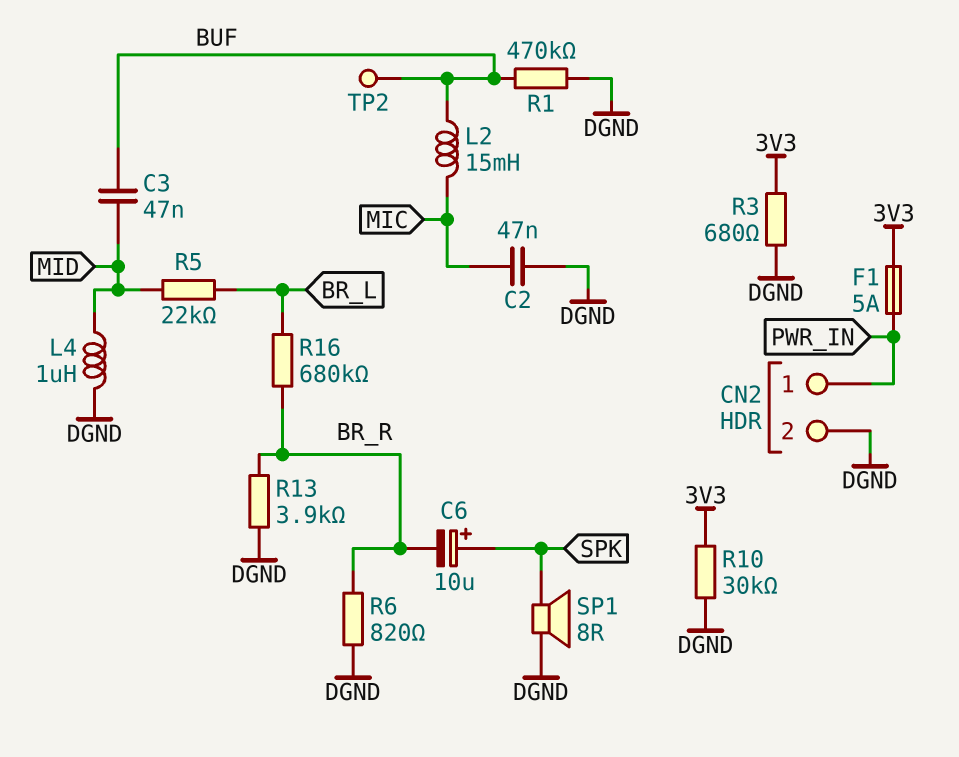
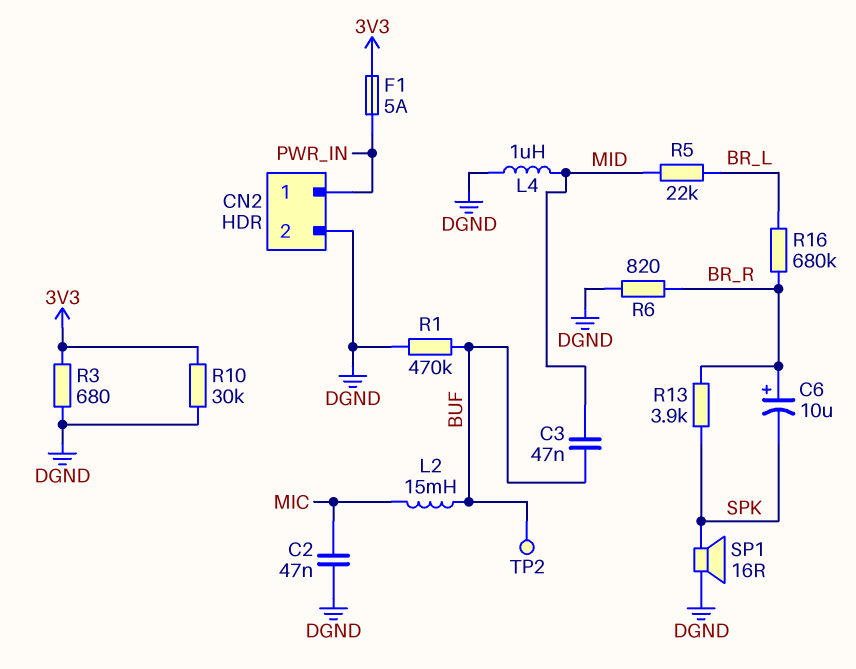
C6: 10uF (plus SPK, minus BR_R) -> 10uF (plus BR_R, minus SPK)
R13: 3.9k (BR_R, DGND) -> 3.9k (BR_R, SPK)
SP1: speaker 8R (DGND, SPK) -> speaker 16R (DGND, SPK)

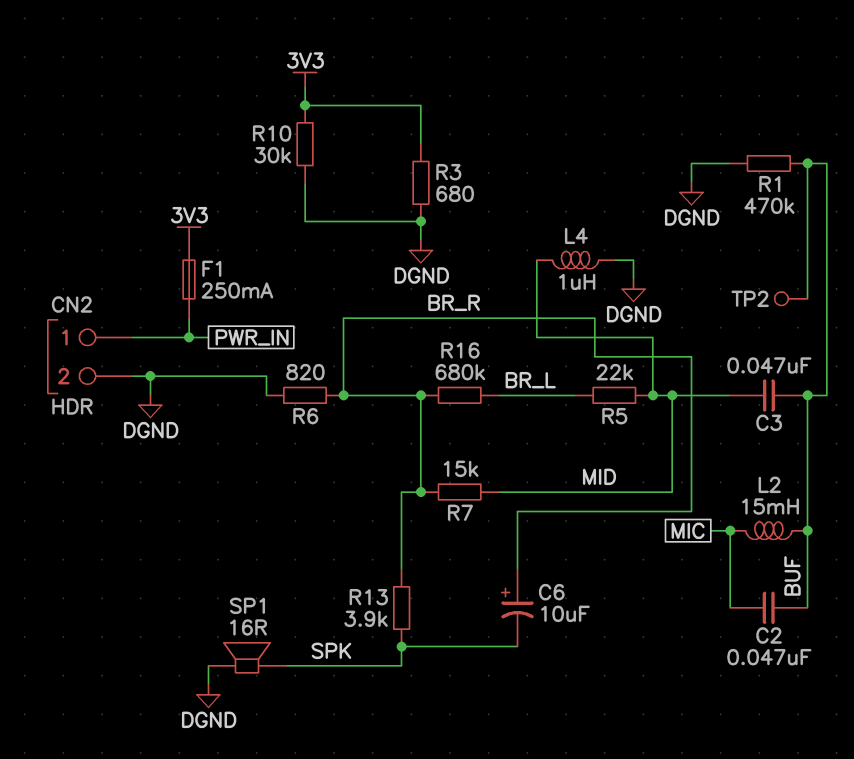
C2: 47nF (DGND, MIC) -> 47nF (BUF, MIC)
F1: 5A (3V3, PWR_IN) -> 250mA (3V3, PWR_IN)
R7: none -> 15k (BR_R, MID)

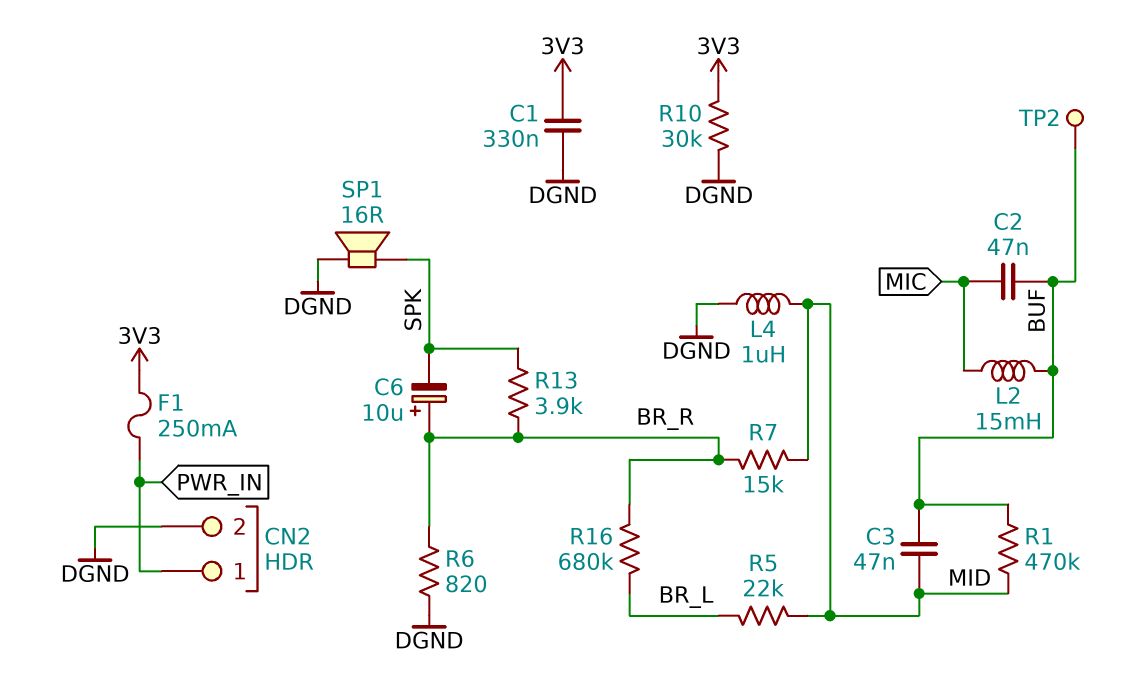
C1: none -> 330nF (3V3, DGND)
R1: 470k (BUF, DGND) -> 470k (BUF, MID)
R3: 680 (3V3, DGND) -> none

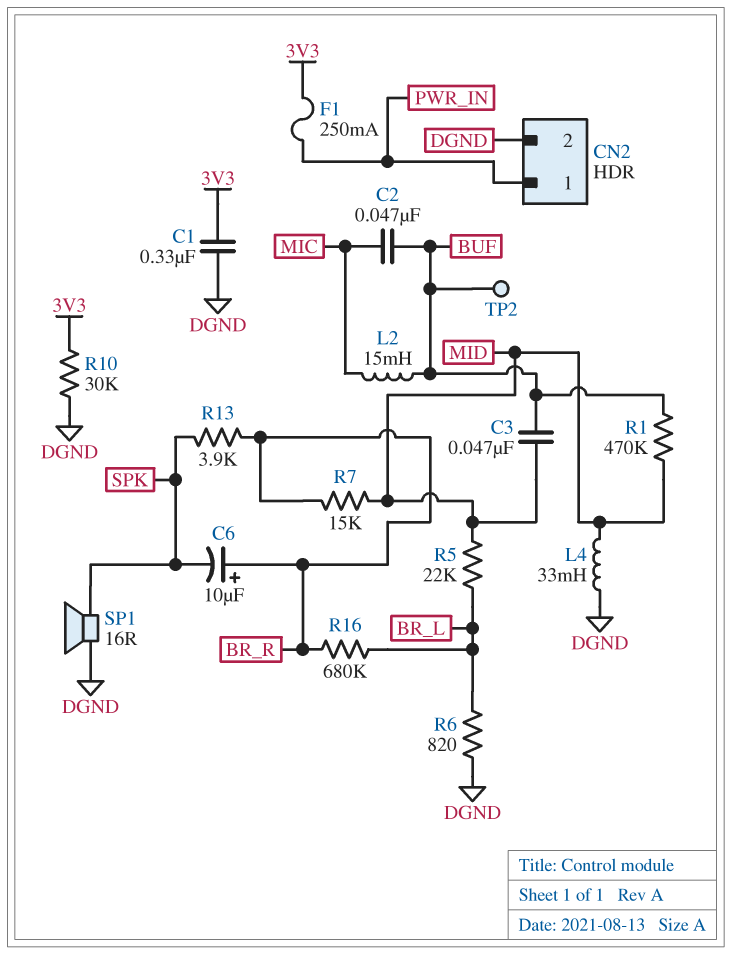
L4: 1uH (DGND, MID) -> 33mH (DGND, MID)
R6: 820 (BR_R, DGND) -> 820 (BR_L, DGND)

